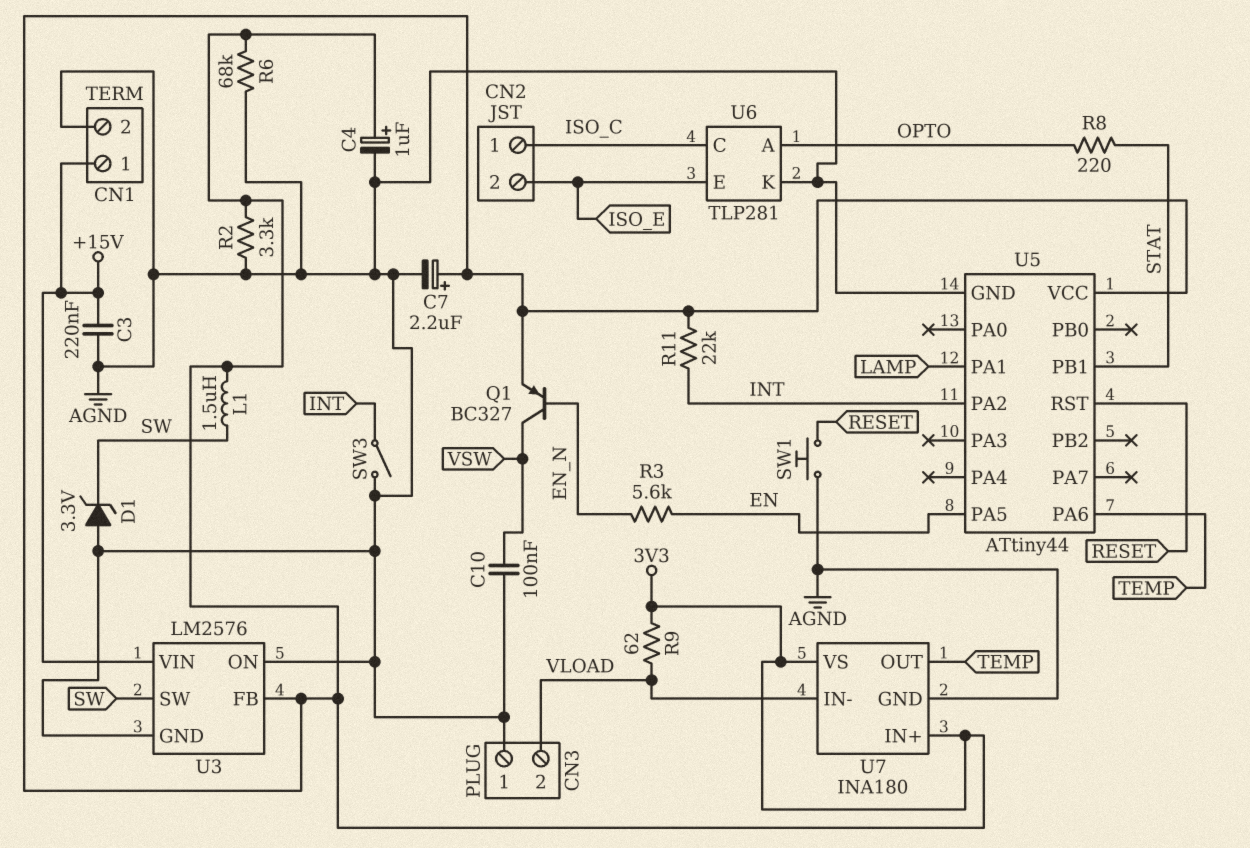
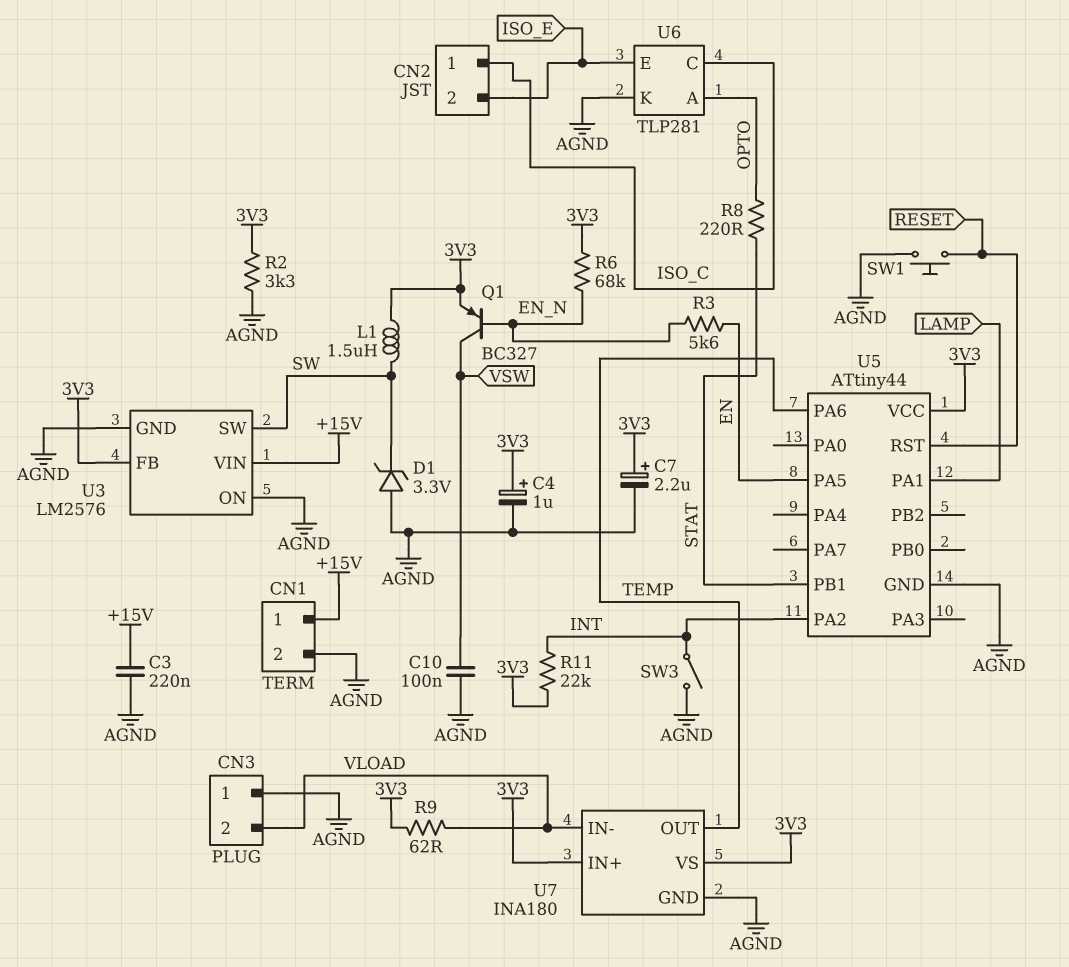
R6: 68k (3V3, AGND) -> 68k (3V3, EN_N)

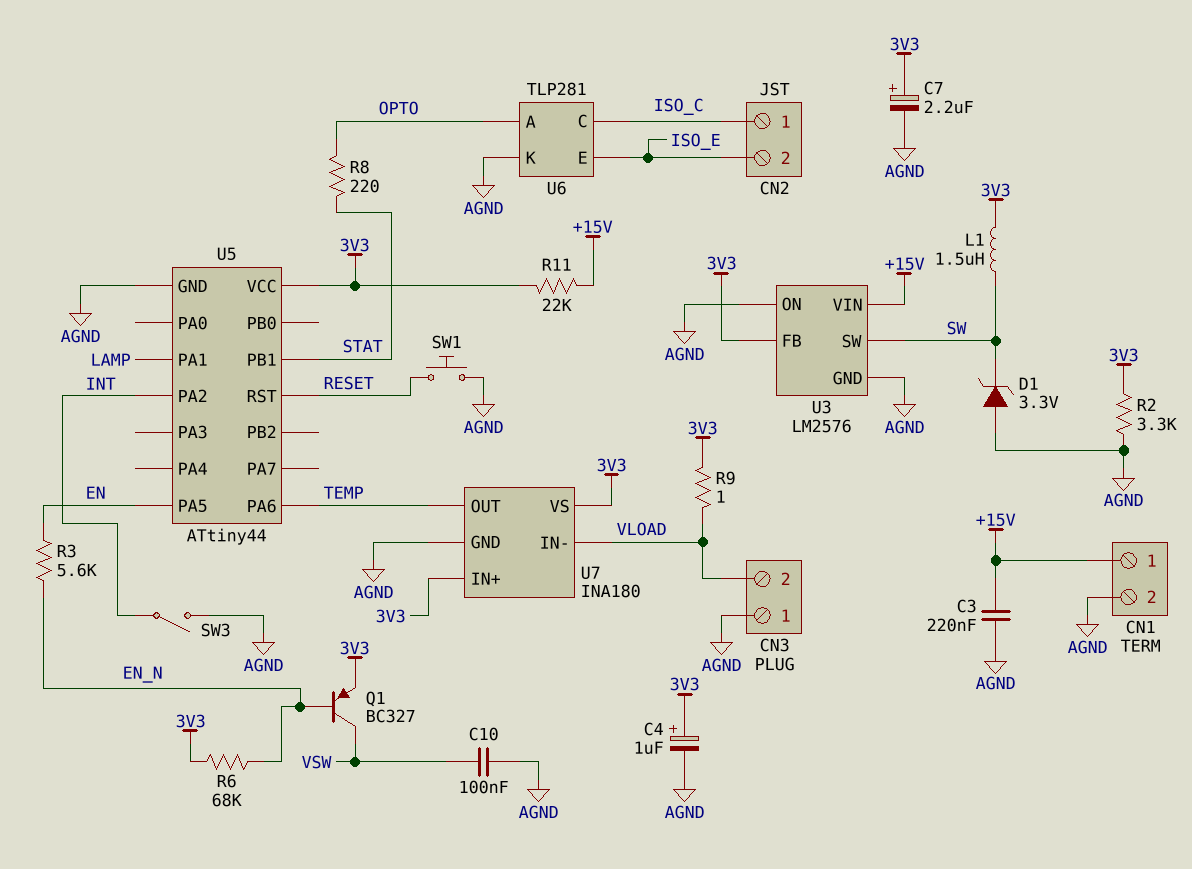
R9: 62 (3V3, VLOAD) -> 1 (3V3, VLOAD)
R11: 22k (3V3, INT) -> 22k (+15V, 3V3)

